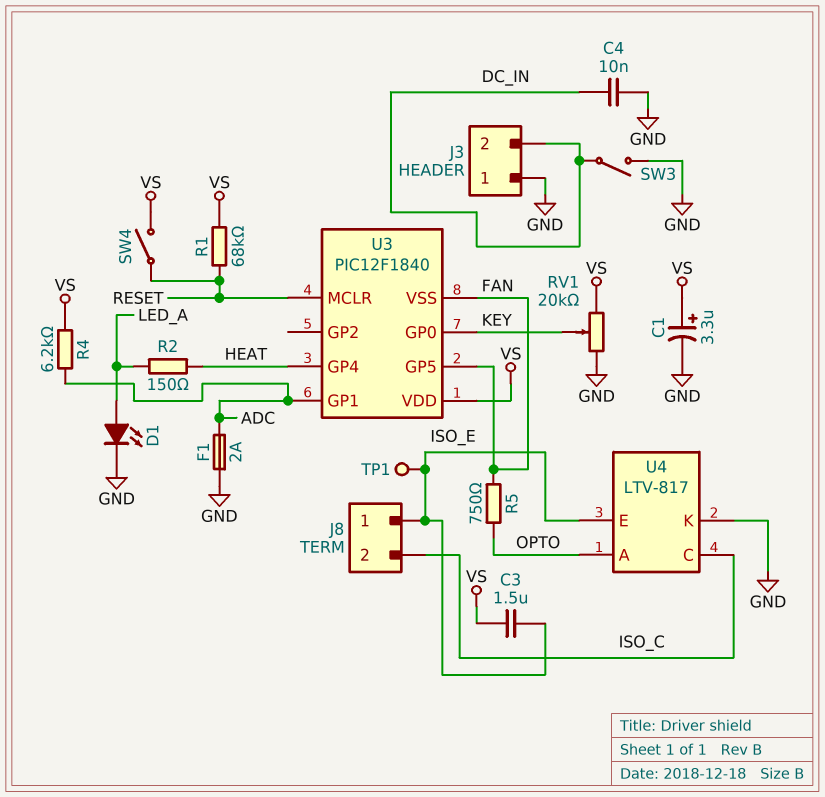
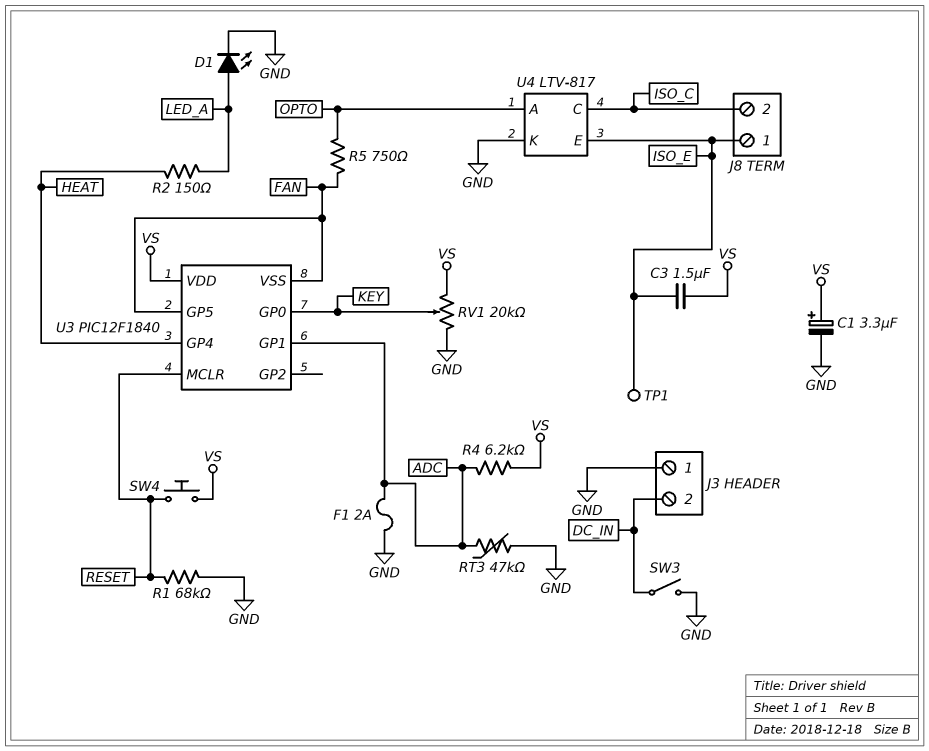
C4: 10nF (DC_IN, GND) -> none
R1: 68k (RESET, VS) -> 68k (GND, RESET)
RT3: none -> 47k (ADC, GND)
SW4: switch (RESET, VS) -> button (RESET, VS)

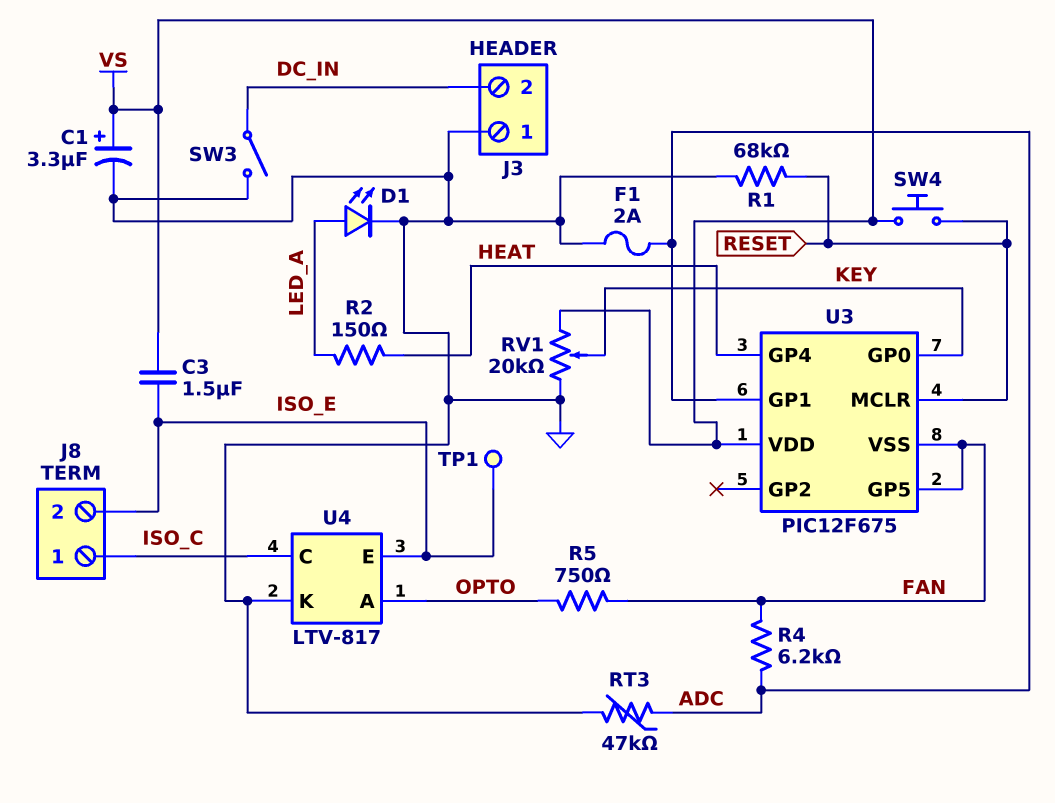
J8 pin 1: ISO_E -> ISO_C
J8 pin 2: ISO_C -> ISO_E
R4: 6.2k (ADC, VS) -> 6.2k (ADC, FAN)
U3: PIC12F1840 -> PIC12F675

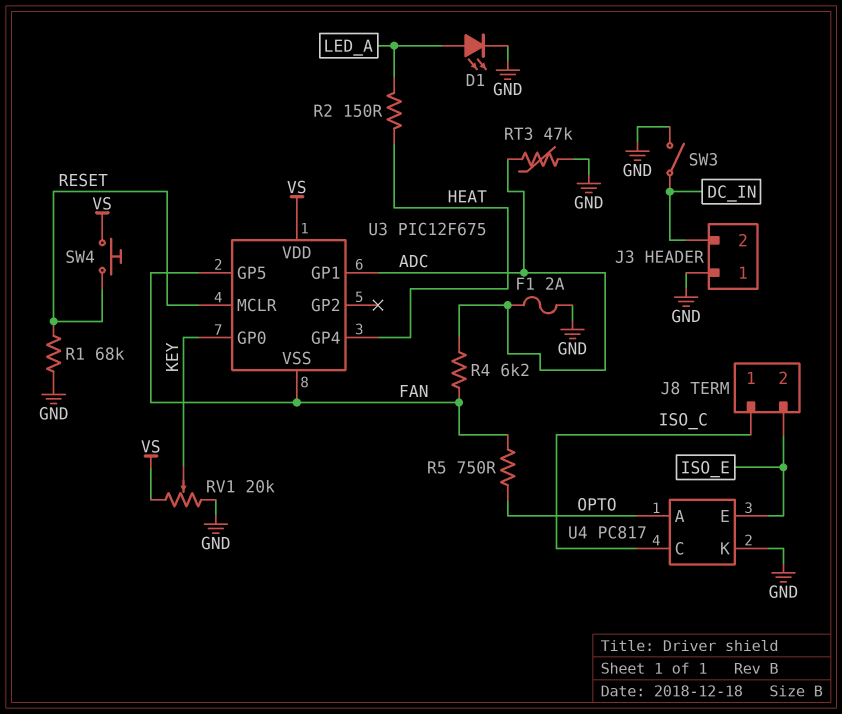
C1: 3.3uF (plus VS, minus GND) -> none
C3: 1.5uF (ISO_E, VS) -> none
TP1: test point (ISO_E) -> none
U4: LTV-817 -> PC817

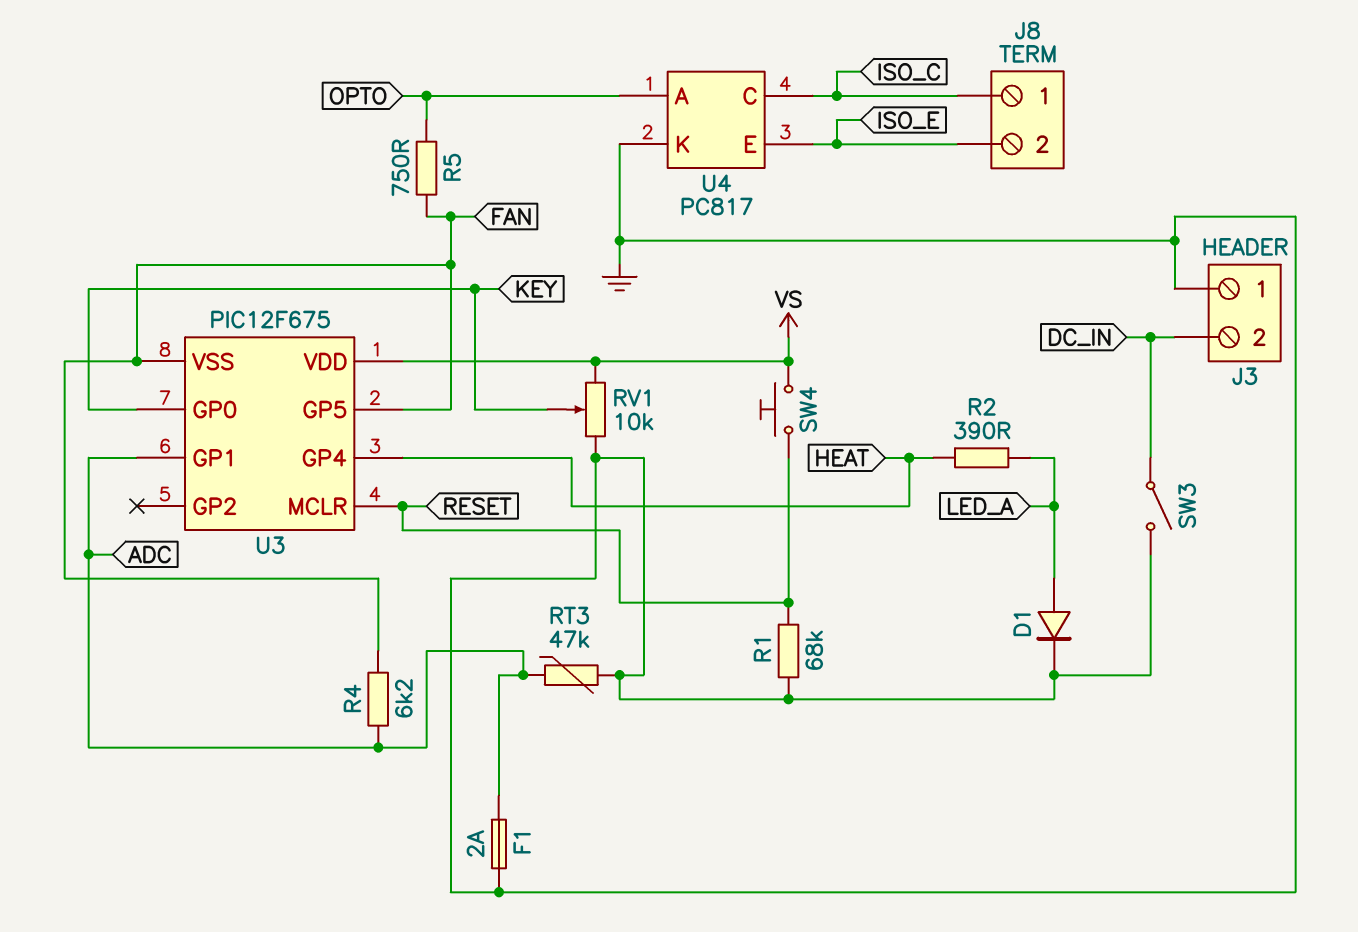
D1: LED (A LED_A, K GND) -> diode (A LED_A, K GND)
R2: 150 (HEAT, LED_A) -> 390 (HEAT, LED_A)
RV1: 20k (GND, VS, wiper KEY) -> 10k (GND, VS, wiper KEY)

